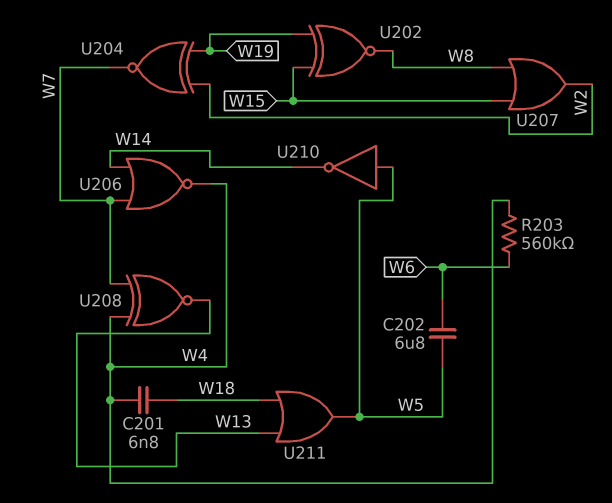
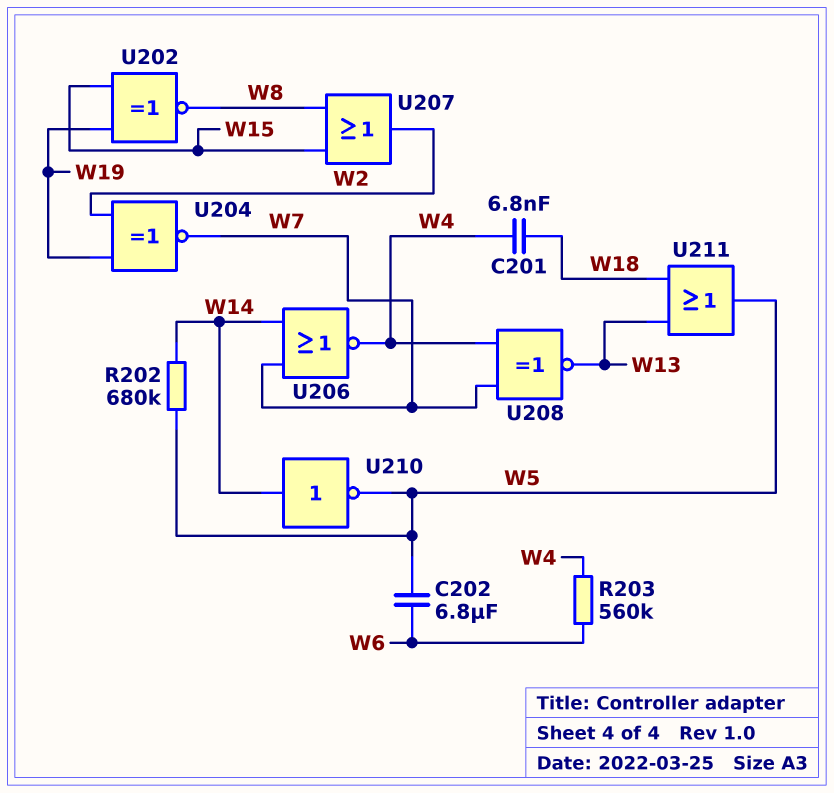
R202: none -> 680k (W5, W14)
U210: NOT (in W5, out W14) -> NOT (in W14, out W5)

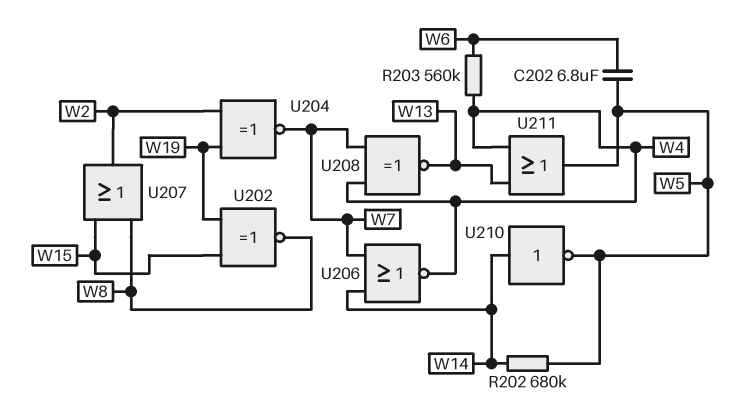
C201: 6.8nF (W4, W18) -> none
U211: OR (in W13, in W18, out W5) -> OR (in W4, in W13, out W5)

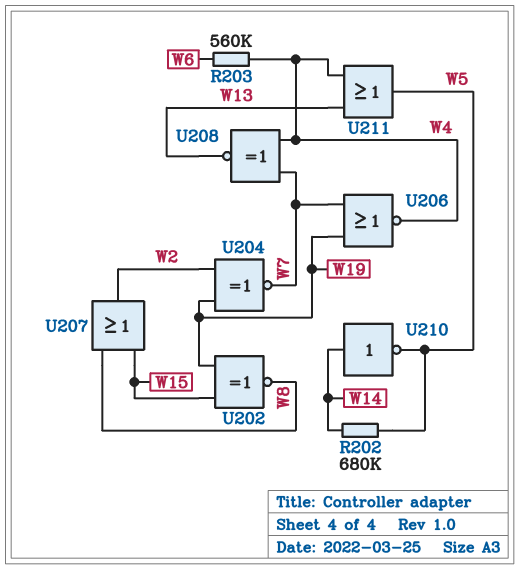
C202: 6.8uF (W5, W6) -> none
U206: NOR (in W7, in W14, out W4) -> NOR (in W7, in W19, out W4)

